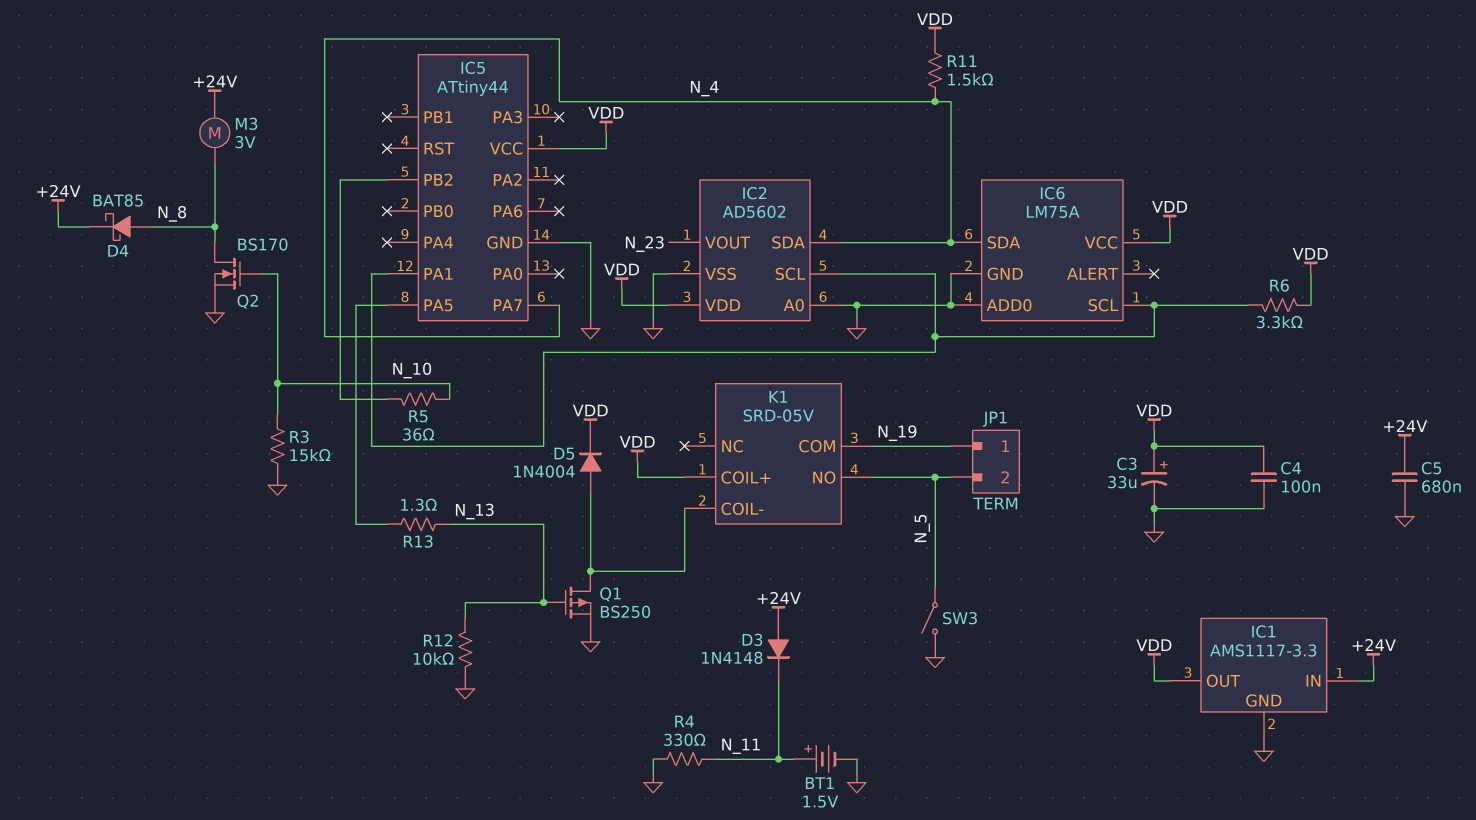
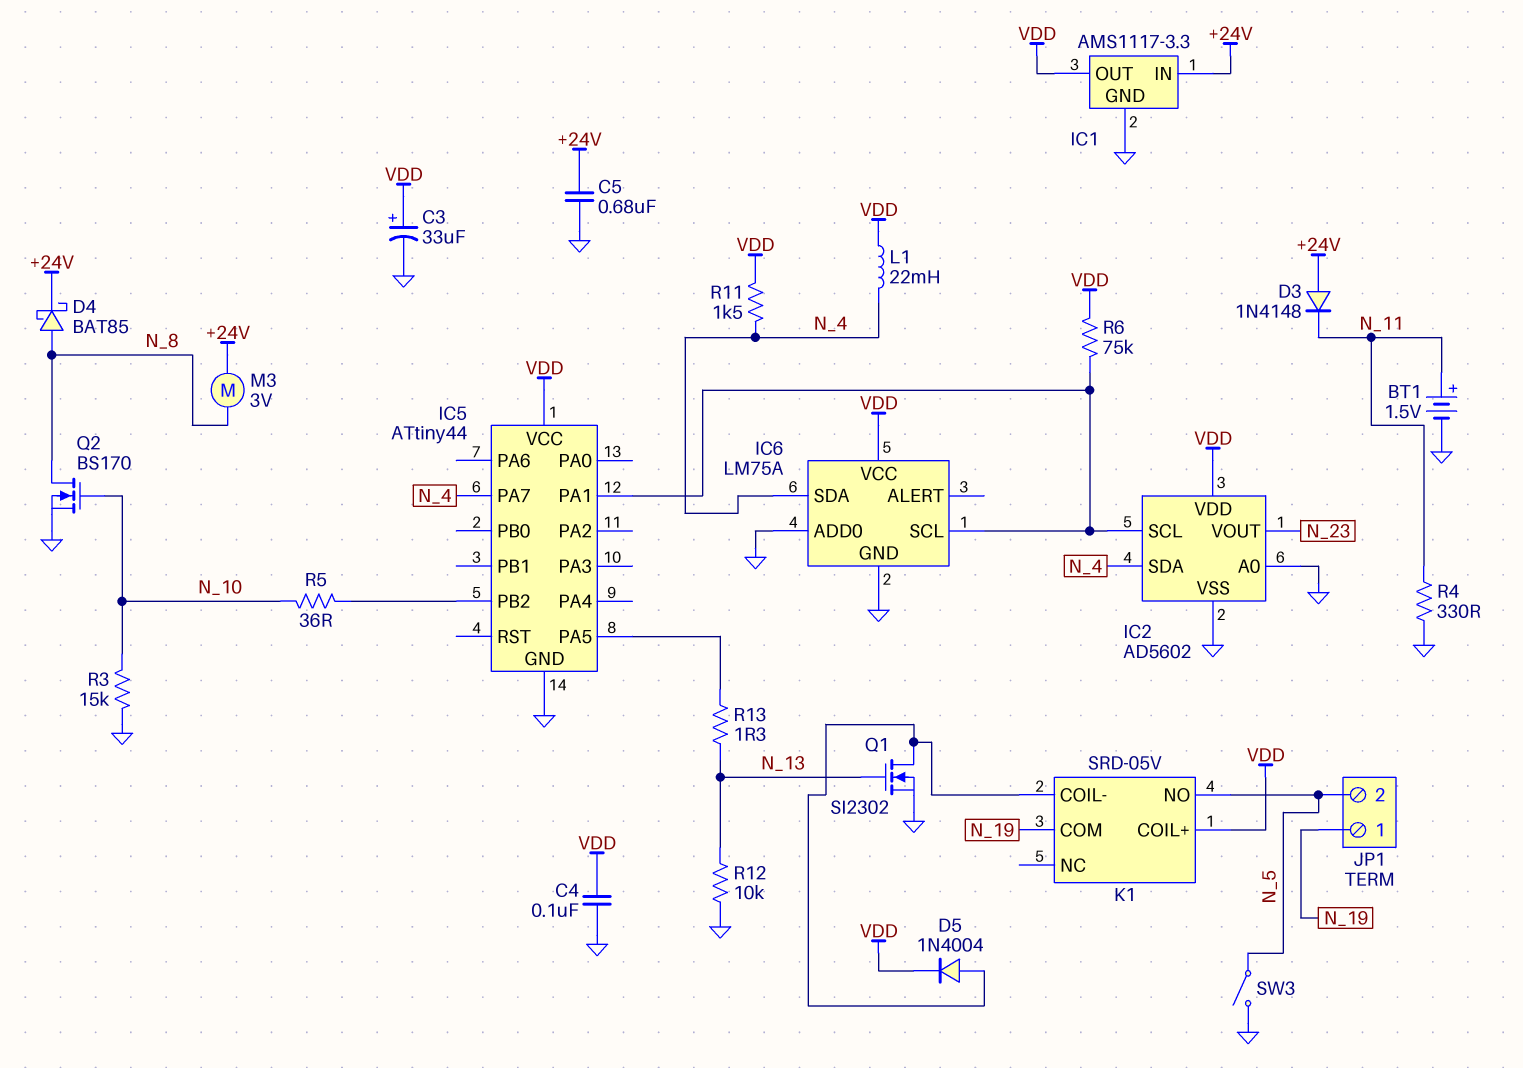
L1: none -> 22mH (N_4, VDD)
Q1: PMOS BS250 (G N_13, D K1/COIL-, S GND) -> NMOS SI2302 (G N_13, D K1/COIL-, S GND)
R6: 3.3k (IC2/SCL, VDD) -> 75k (IC2/SCL, VDD)

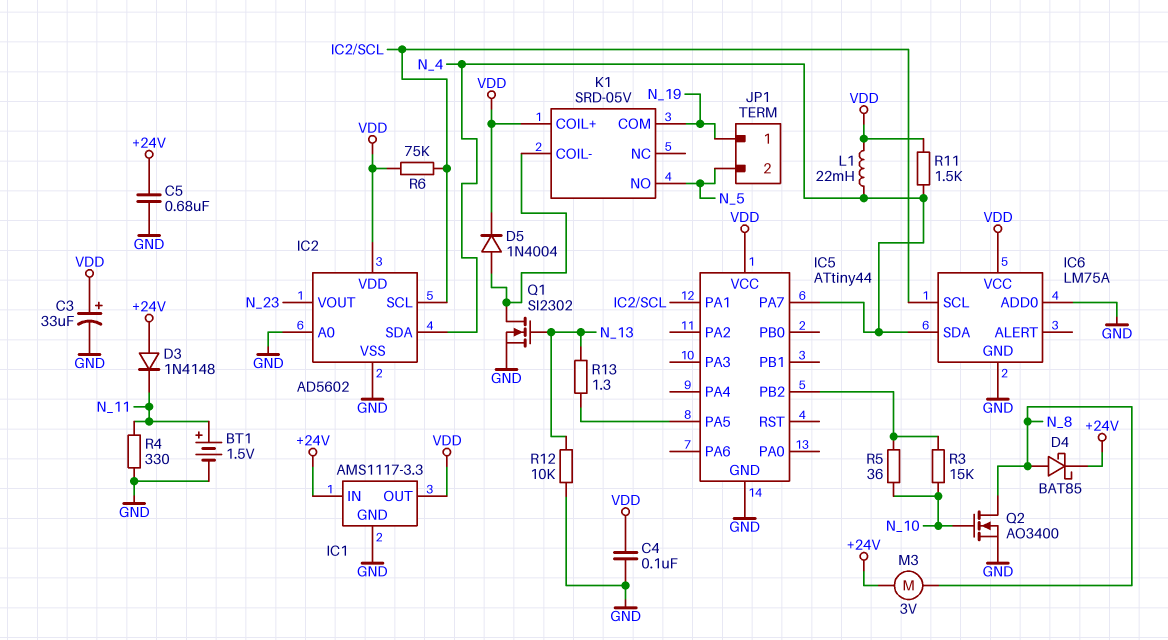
Q2: NMOS BS170 (G N_10, D N_8, S GND) -> NMOS AO3400 (G N_10, D N_8, S GND)
R3: 15k (GND, N_10) -> 15k (IC5/PB2, N_10)
SW3: switch (GND, N_5) -> none

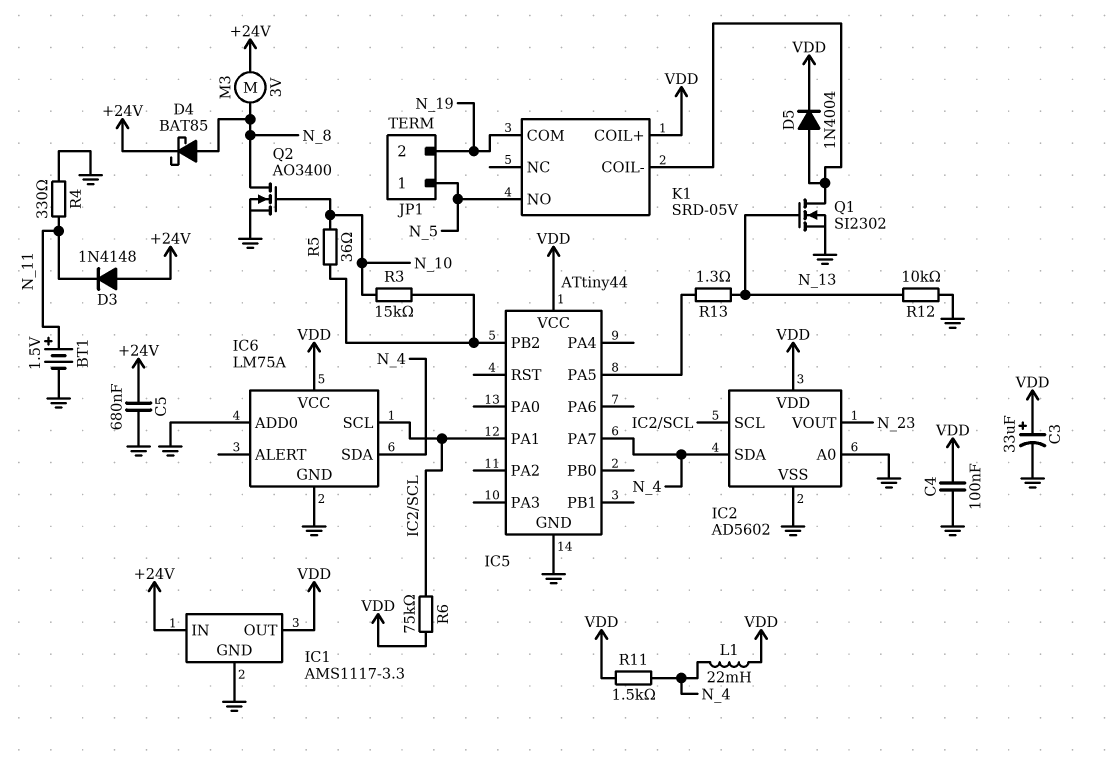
JP1 pin 1: N_19 -> N_5
JP1 pin 2: N_5 -> N_19

